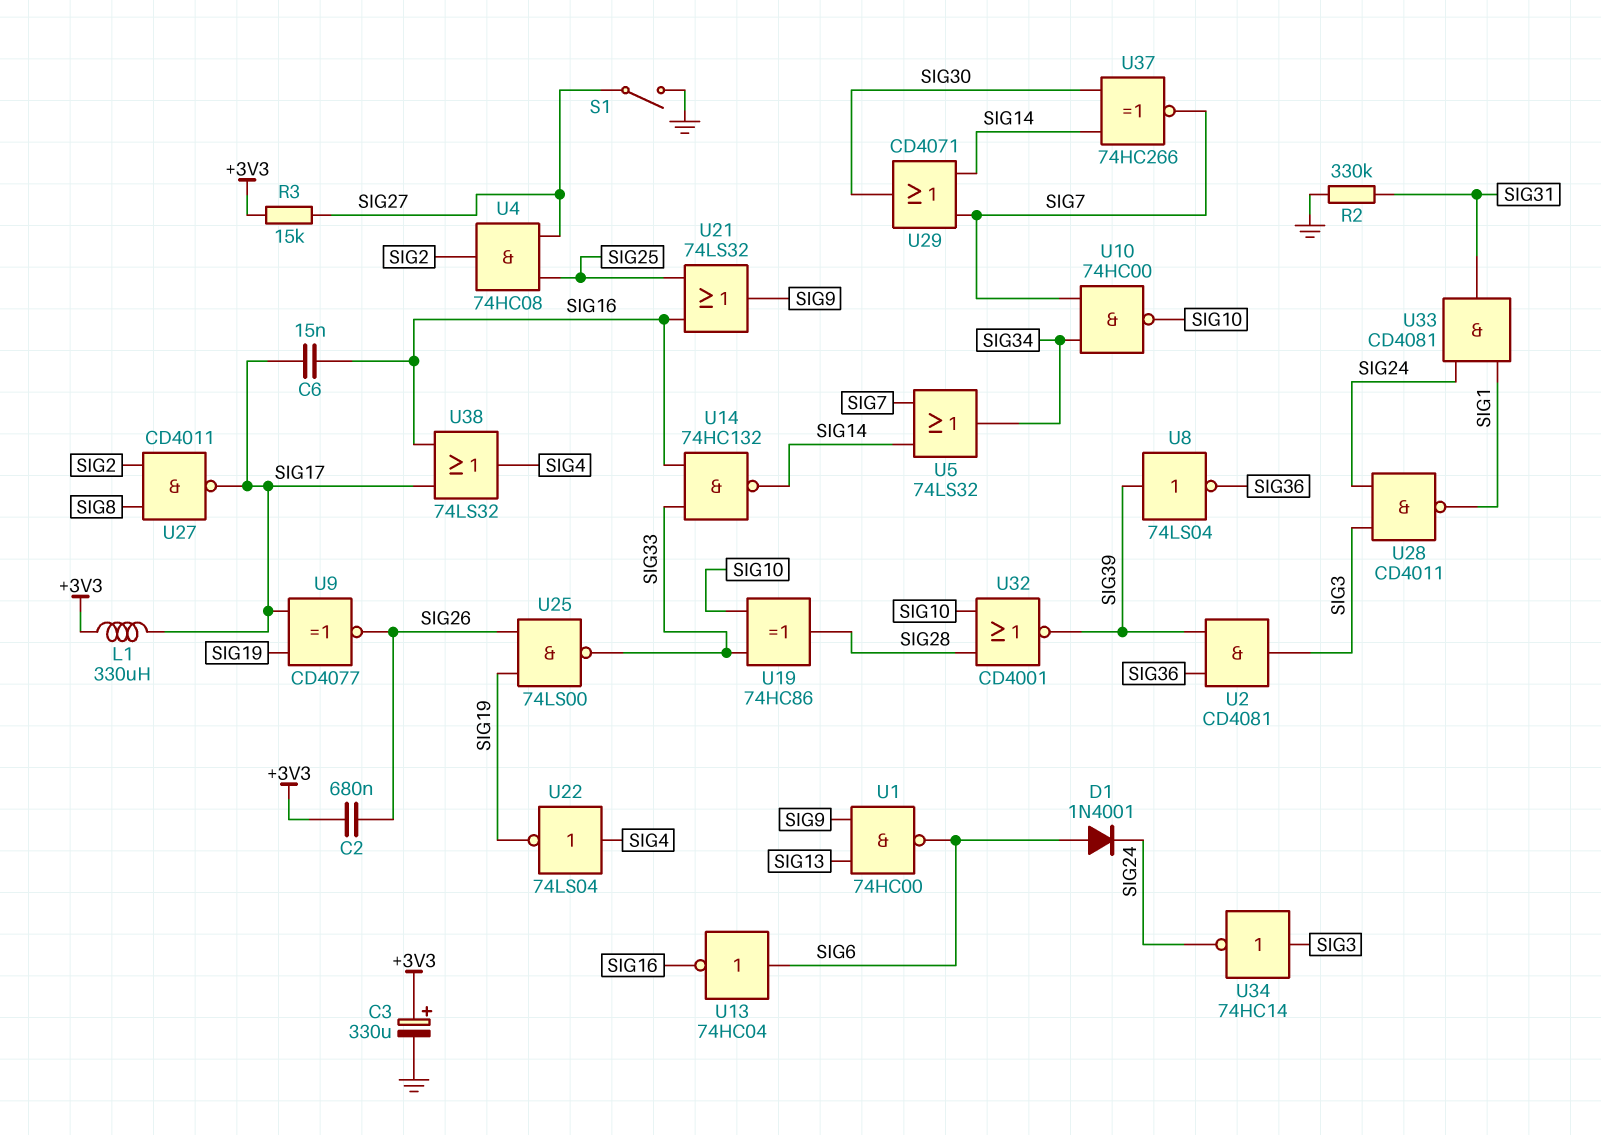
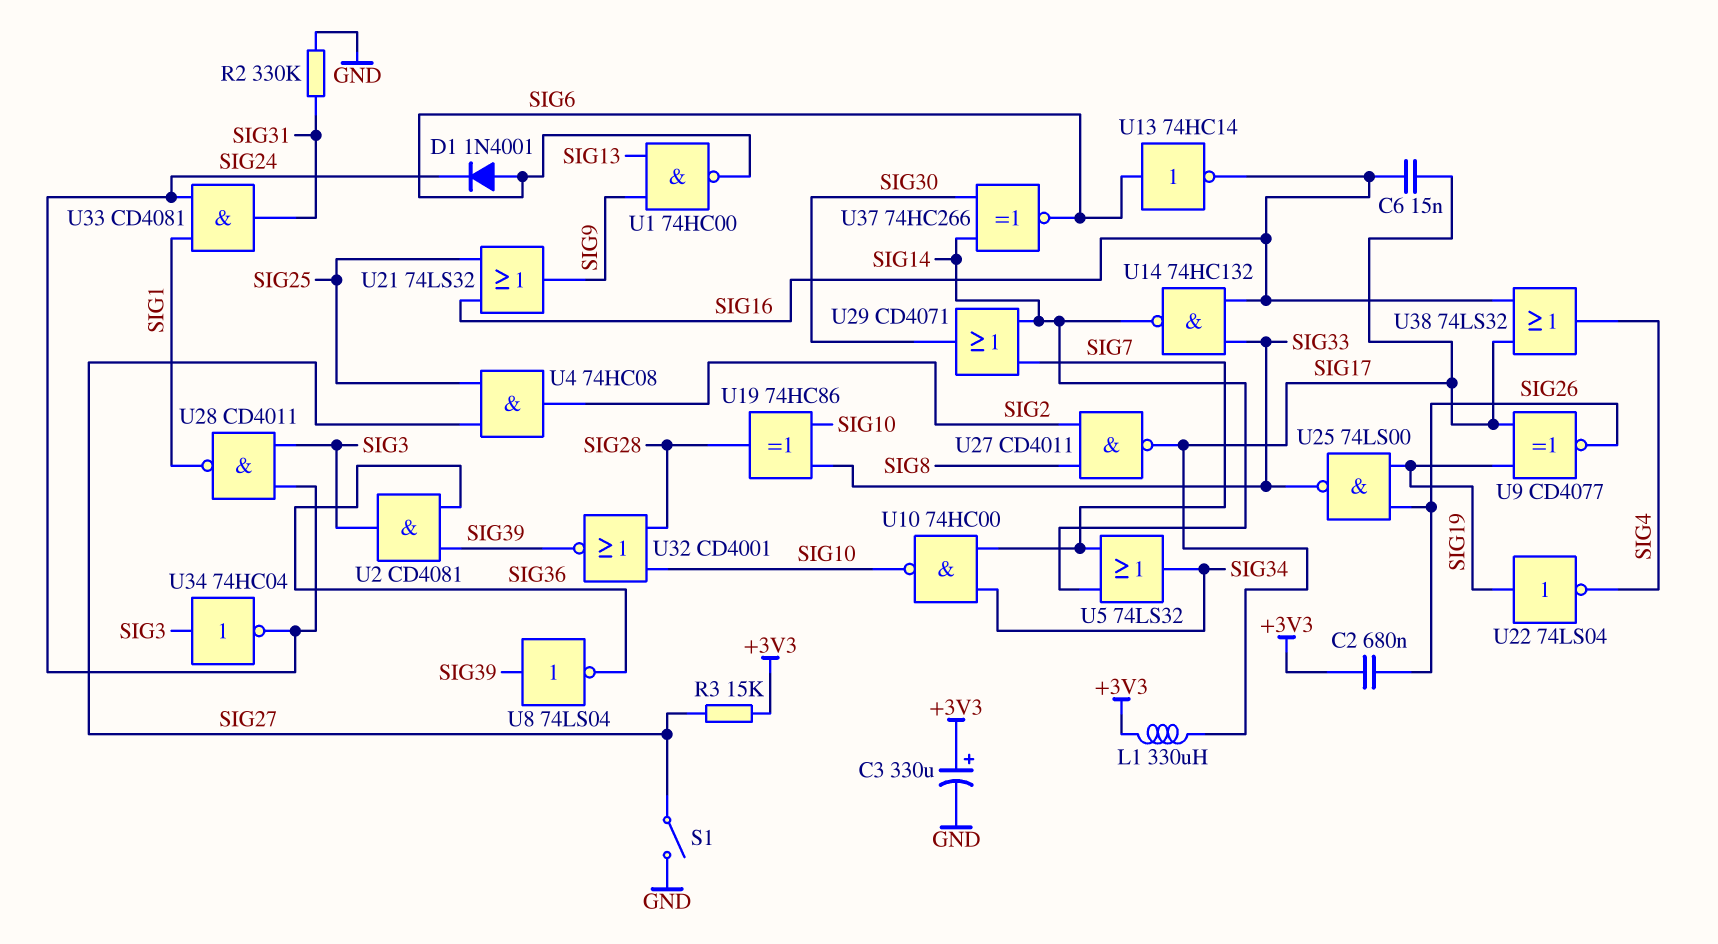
U13: NOT 74HC04 (in SIG6, out SIG16) -> NOT 74HC14 (in SIG6, out SIG16)
U22: NOT 74LS04 (in SIG4, out SIG19) -> NOT 74LS04 (in SIG19, out SIG4)
U34: NOT 74HC14 (in SIG3, out SIG24) -> NOT 74HC04 (in SIG3, out SIG24)
U37: XNOR 74HC266 (in SIG14, in SIG30, out SIG7) -> XNOR 74HC266 (in SIG14, in SIG30, out SIG6)

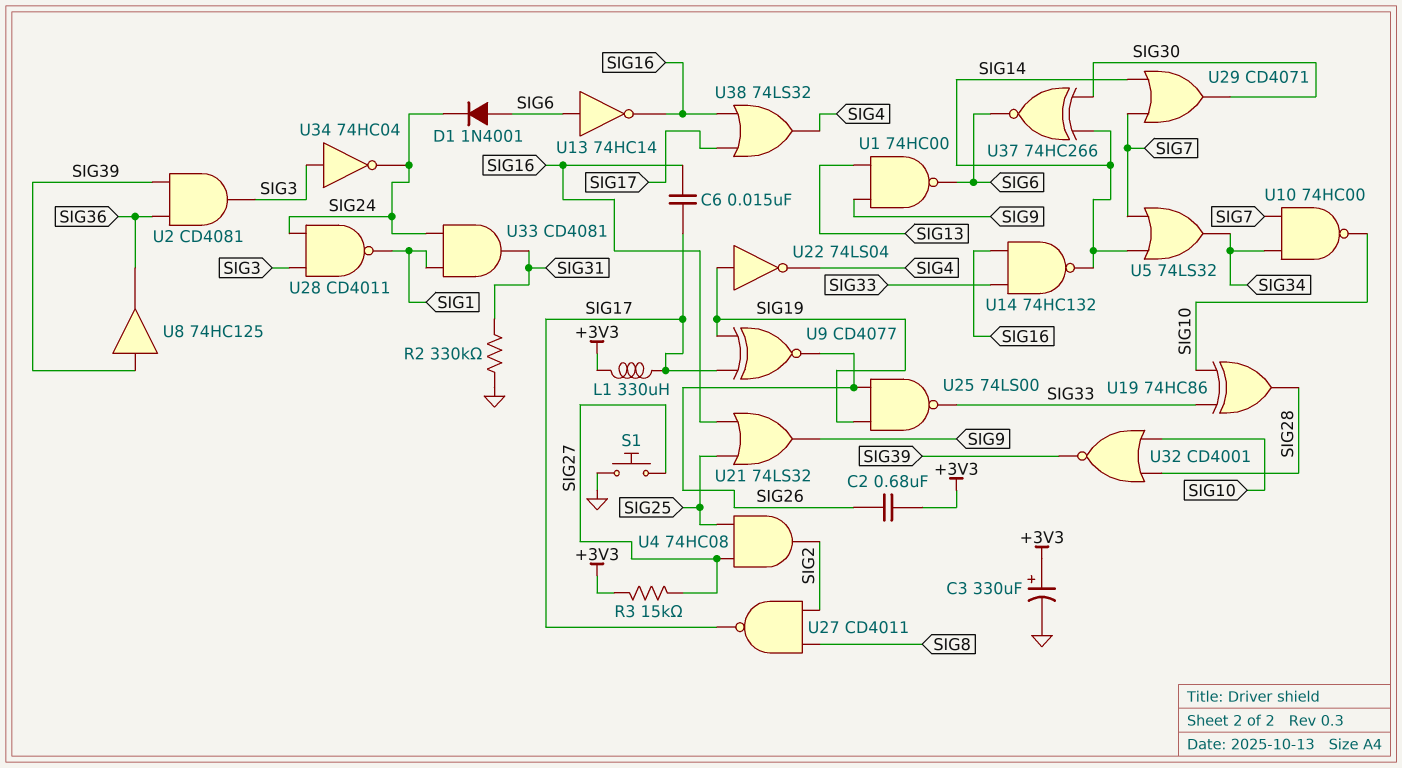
S1: switch (GND, SIG27) -> button (GND, SIG27)
U8: NOT 74LS04 (in SIG39, out SIG36) -> buffer 74HC125 (in SIG39, out SIG36)

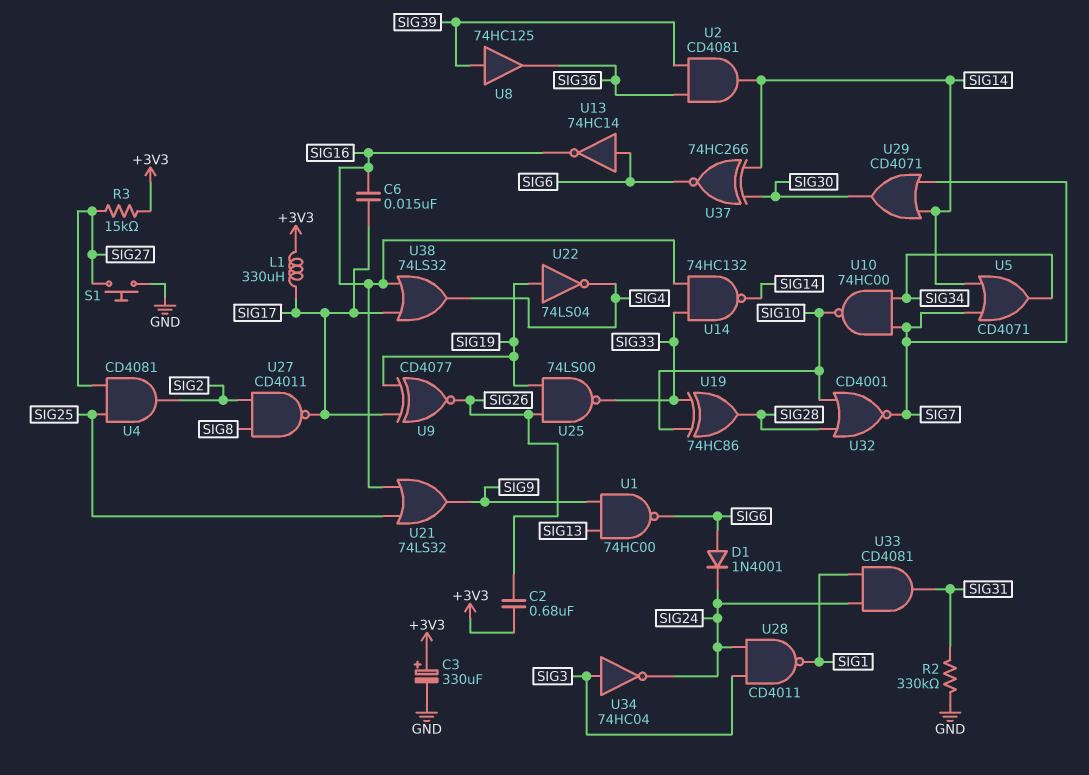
U2: AND CD4081 (in SIG36, in SIG39, out SIG3) -> AND CD4081 (in SIG36, in SIG39, out SIG14)
U4: AND 74HC08 (in SIG25, in SIG27, out SIG2) -> AND CD4081 (in SIG25, in SIG27, out SIG2)
U5: OR 74LS32 (in SIG7, in SIG14, out SIG34) -> OR CD4071 (in SIG7, in SIG14, out SIG34)
U32: NOR CD4001 (in SIG10, in SIG28, out SIG39) -> NOR CD4001 (in SIG10, in SIG28, out SIG7)

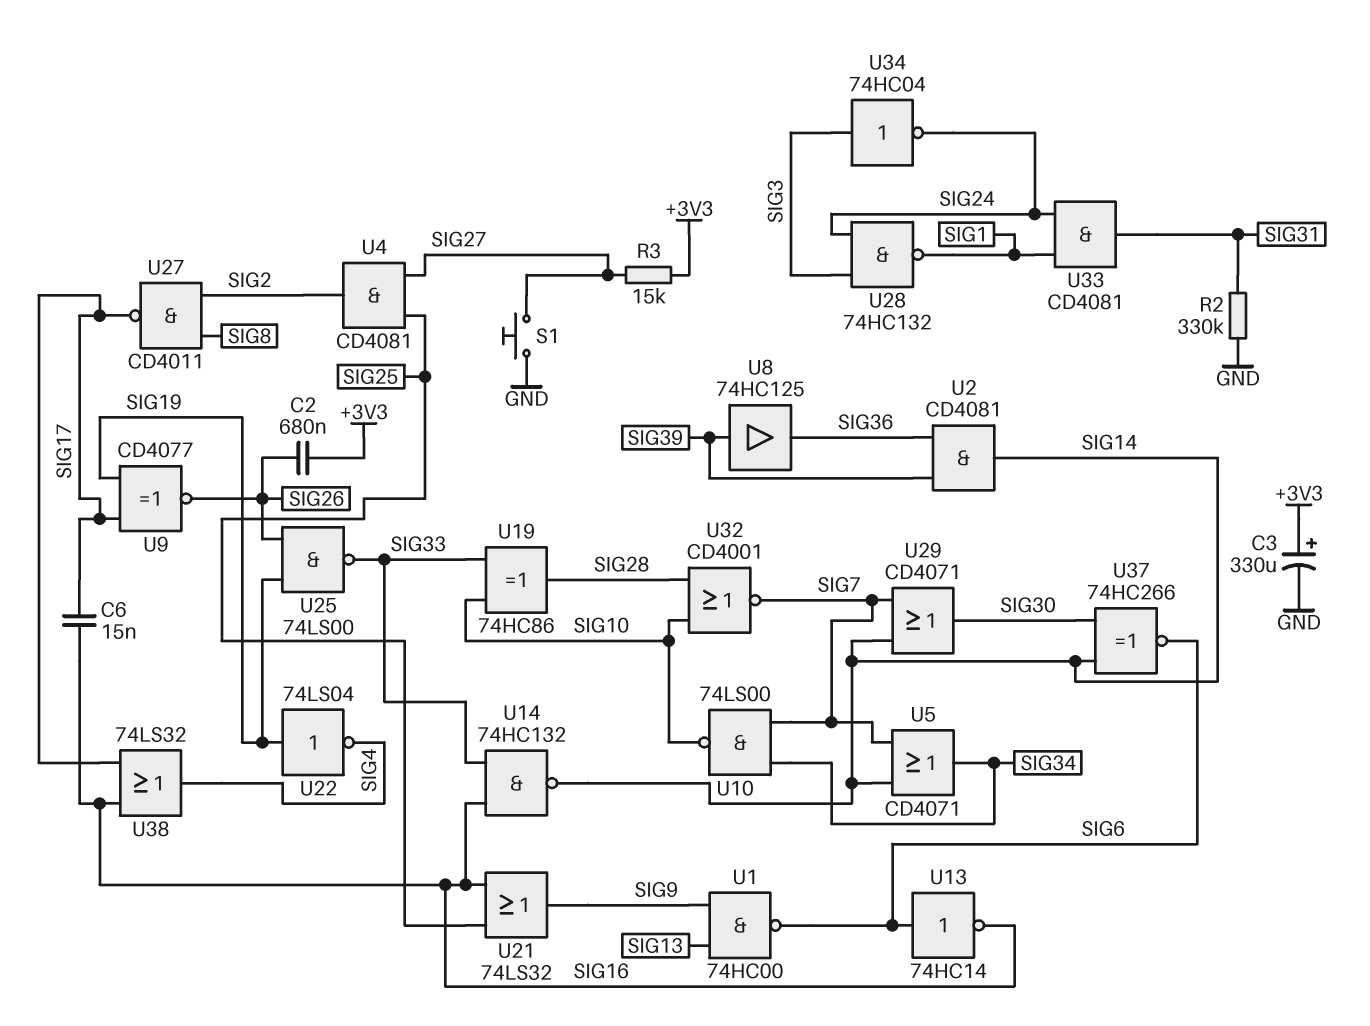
D1: diode 1N4001 (A SIG6, K SIG24) -> none
L1: 330uH (+3V3, SIG17) -> none
U10: NAND 74HC00 (in SIG7, in SIG34, out SIG10) -> NAND 74LS00 (in SIG7, in SIG34, out SIG10)
U28: NAND CD4011 (in SIG3, in SIG24, out SIG1) -> NAND 74HC132 (in SIG3, in SIG24, out SIG1)

